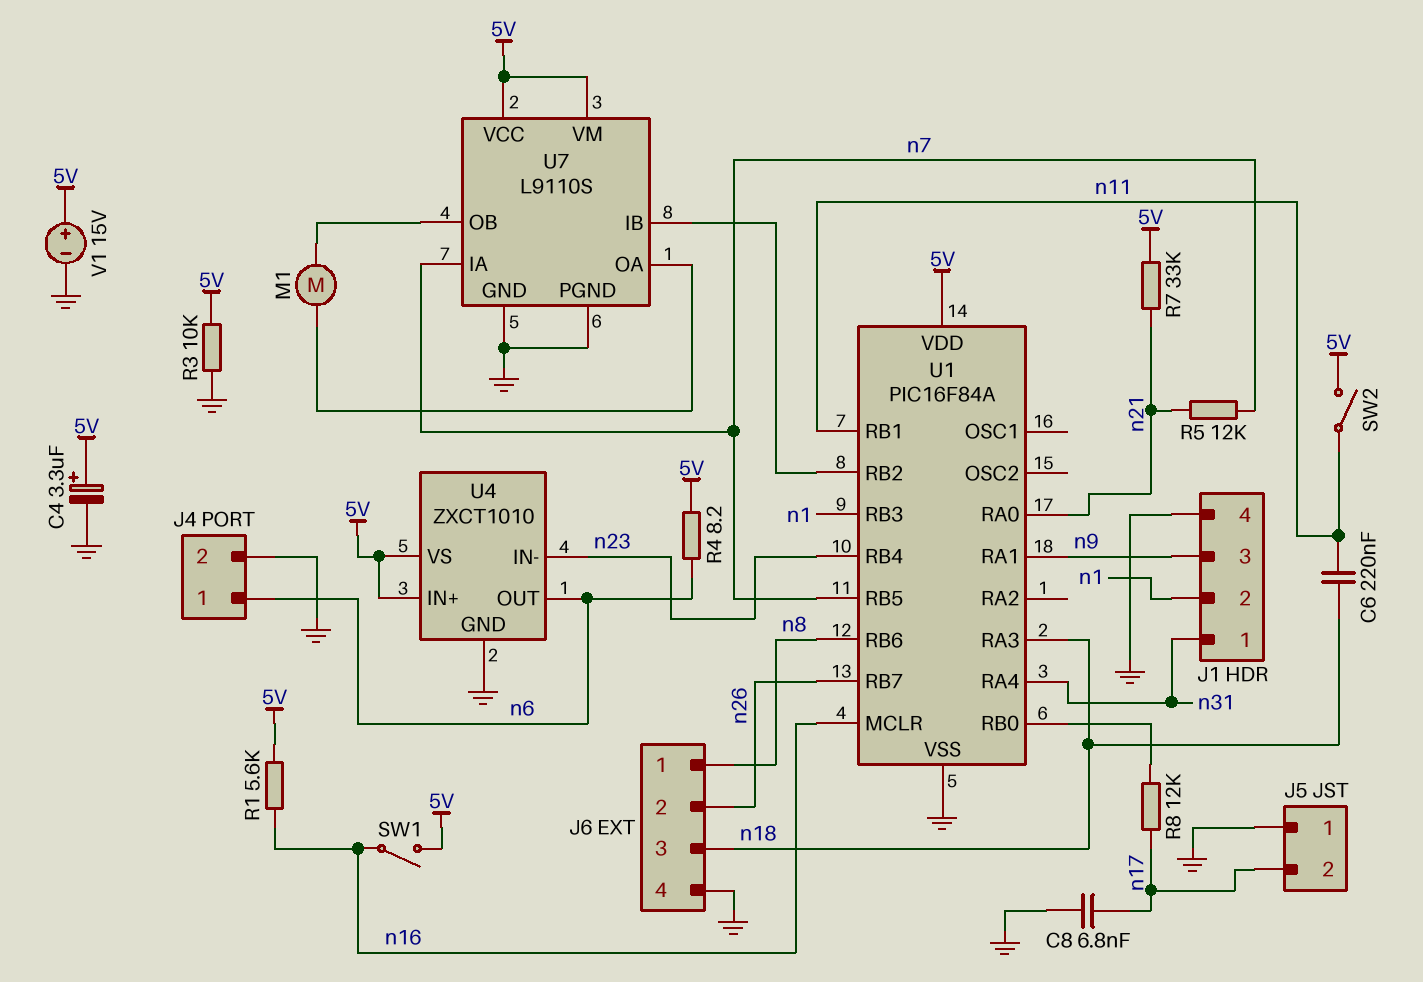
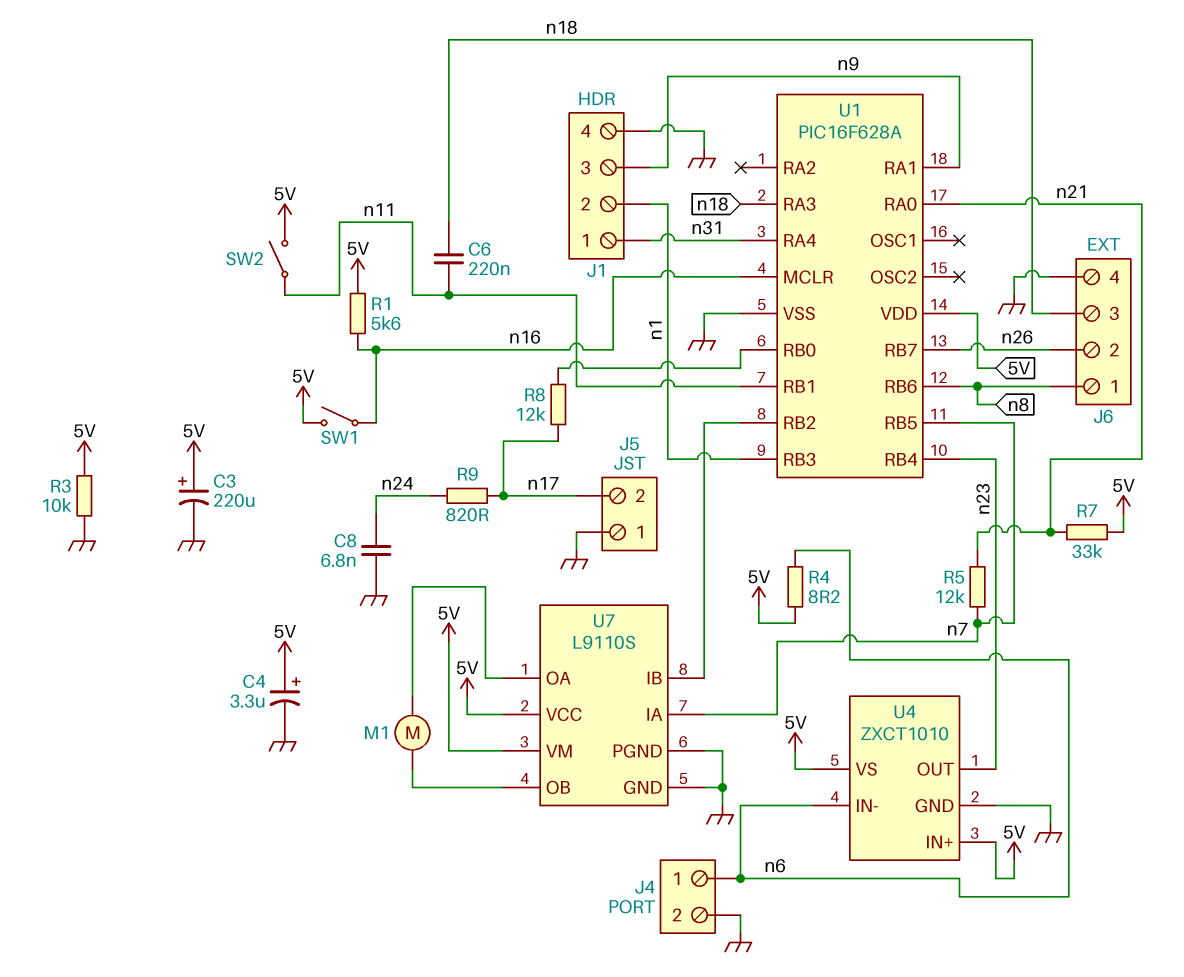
C3: none -> 220uF (plus 5V, minus GND)
C8: 6.8nF (GND, n17) -> 6.8nF (GND, n24)
R9: none -> 820 (n17, n24)
U1: PIC16F84A -> PIC16F628A
U4 pin IN-: n23 -> n6
U4 pin OUT: n6 -> n23
V1: 15V (plus 5V, minus GND) -> none

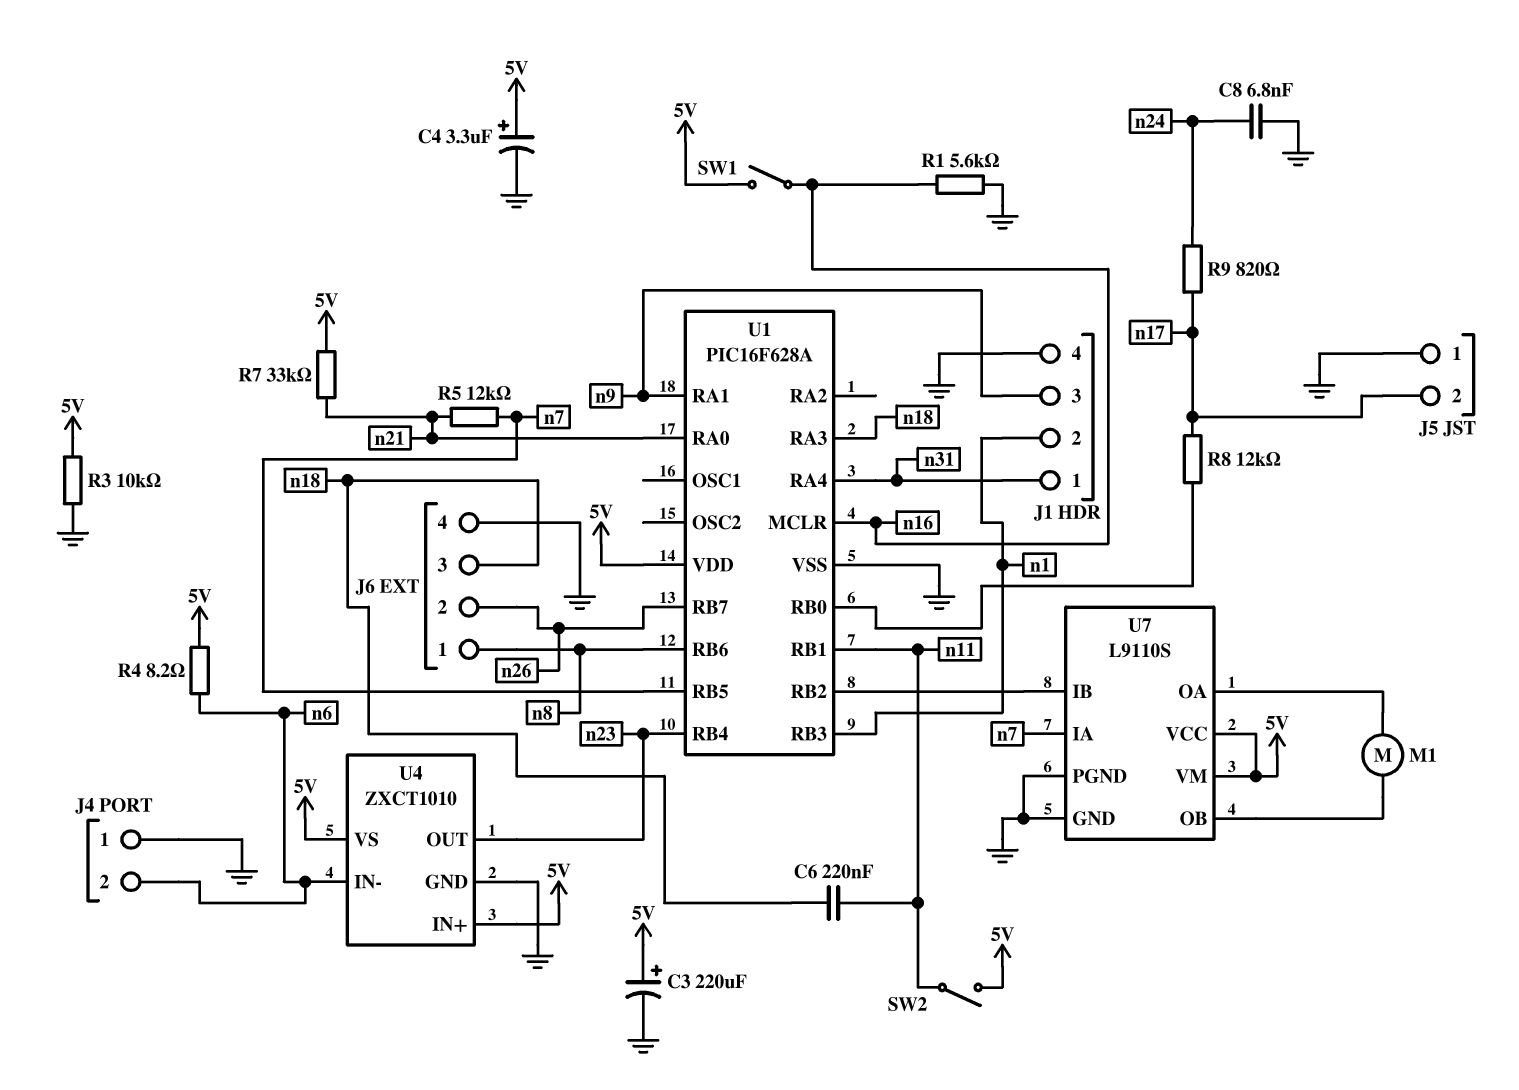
J4 pin 1: n6 -> GND
J4 pin 2: GND -> n6
R1: 5.6k (5V, n16) -> 5.6k (GND, n16)

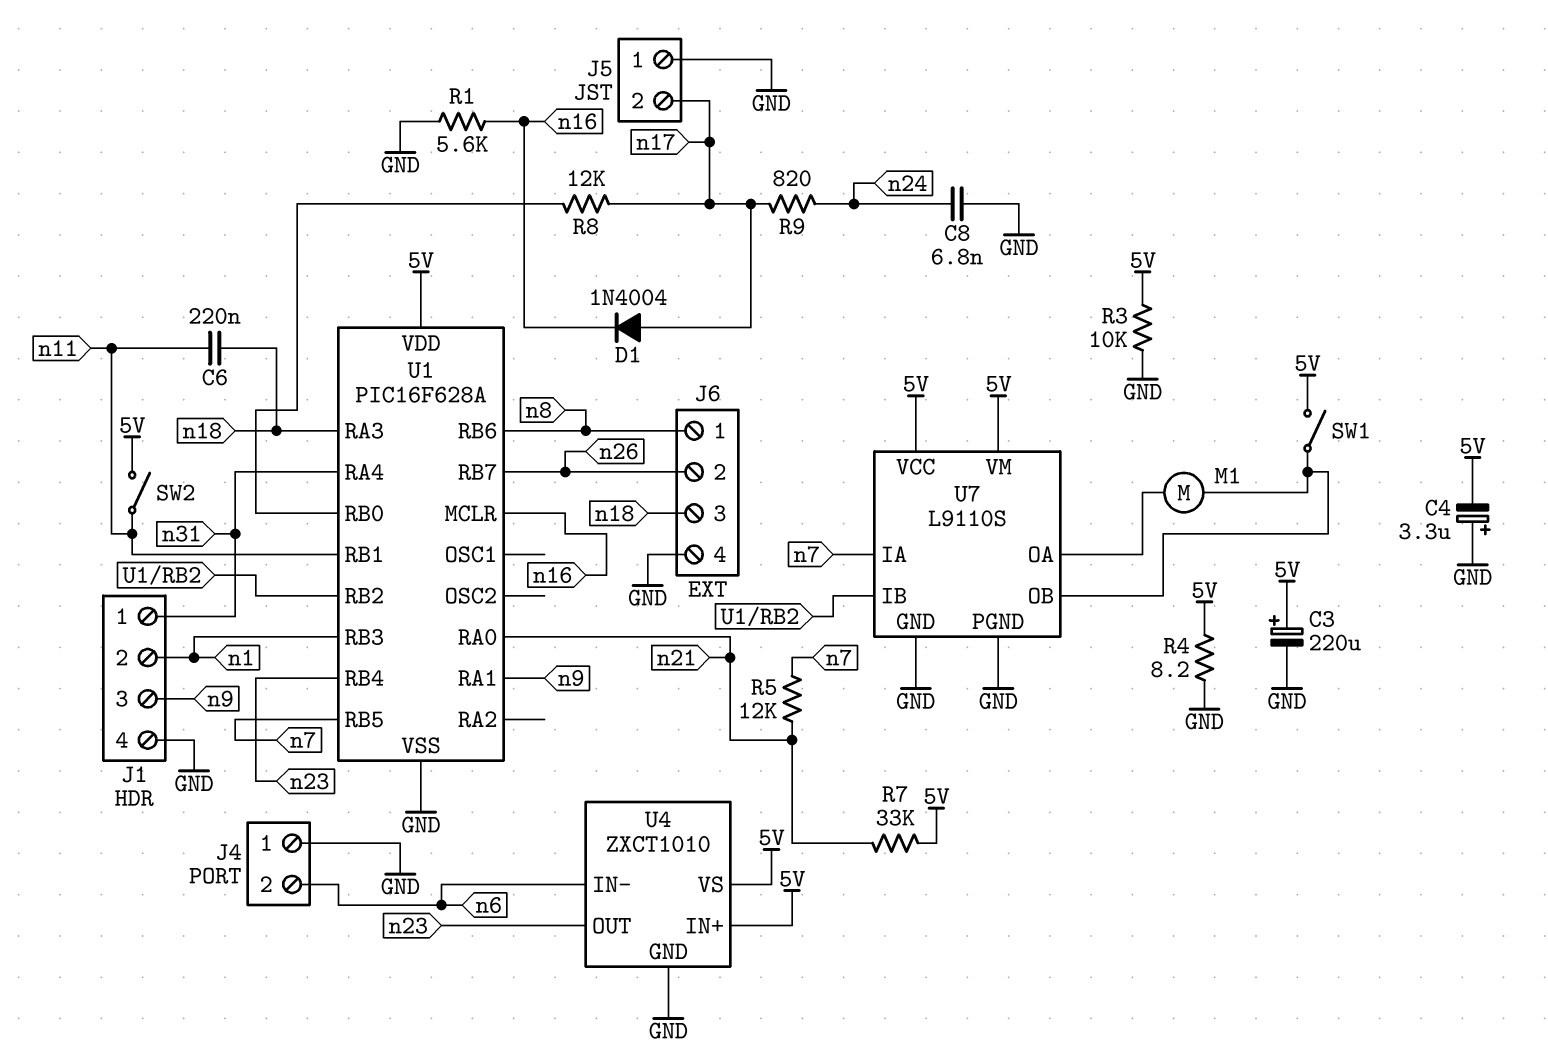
C4: 3.3uF (plus 5V, minus GND) -> 3.3uF (plus GND, minus 5V)
D1: none -> diode 1N4004 (A n17, K n16)
R4: 8.2 (5V, n6) -> 8.2 (5V, GND)
SW1: switch (5V, n16) -> switch (5V, U7/OB)

